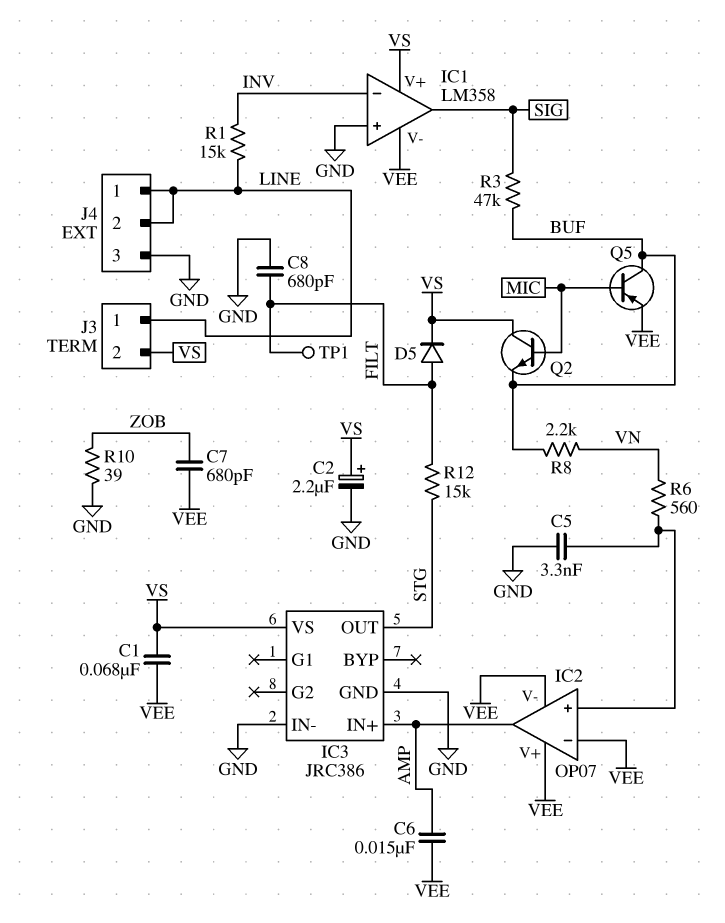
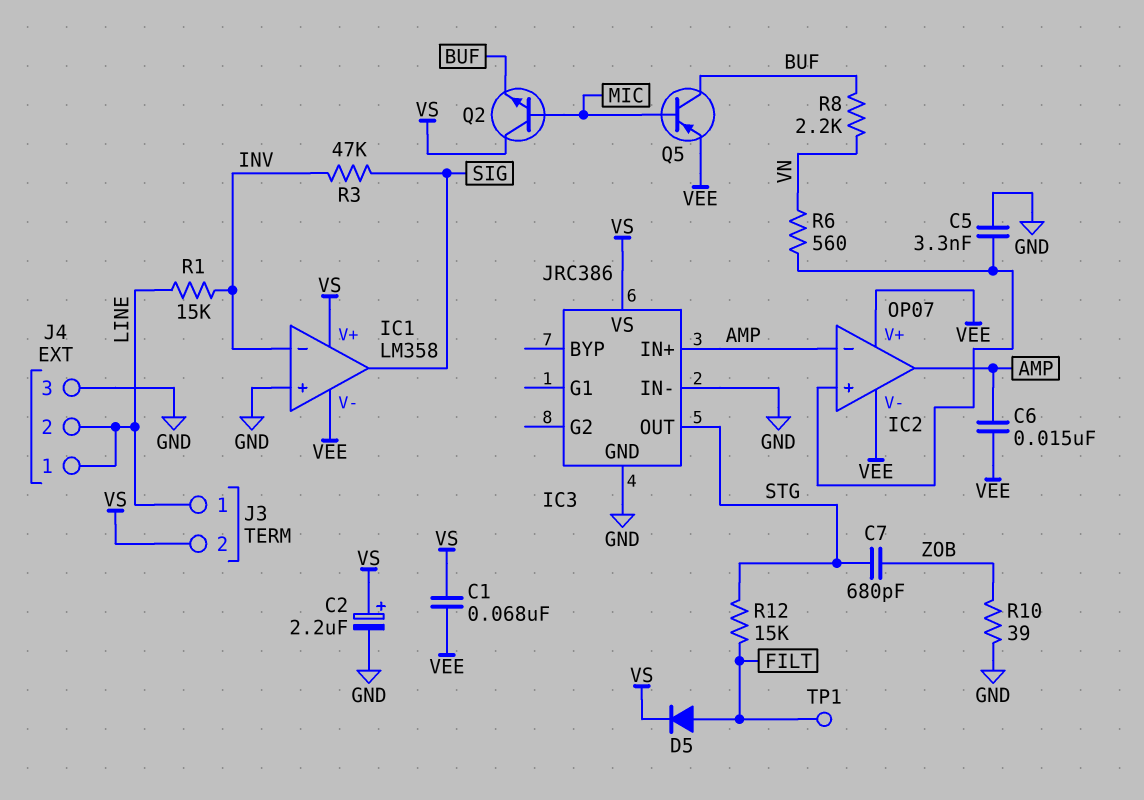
C7: 680pF (VEE, ZOB) -> 680pF (STG, ZOB)
C8: 680pF (FILT, GND) -> none
IC2 pin in-: VEE -> AMP
R3: 47k (BUF, SIG) -> 47k (INV, SIG)

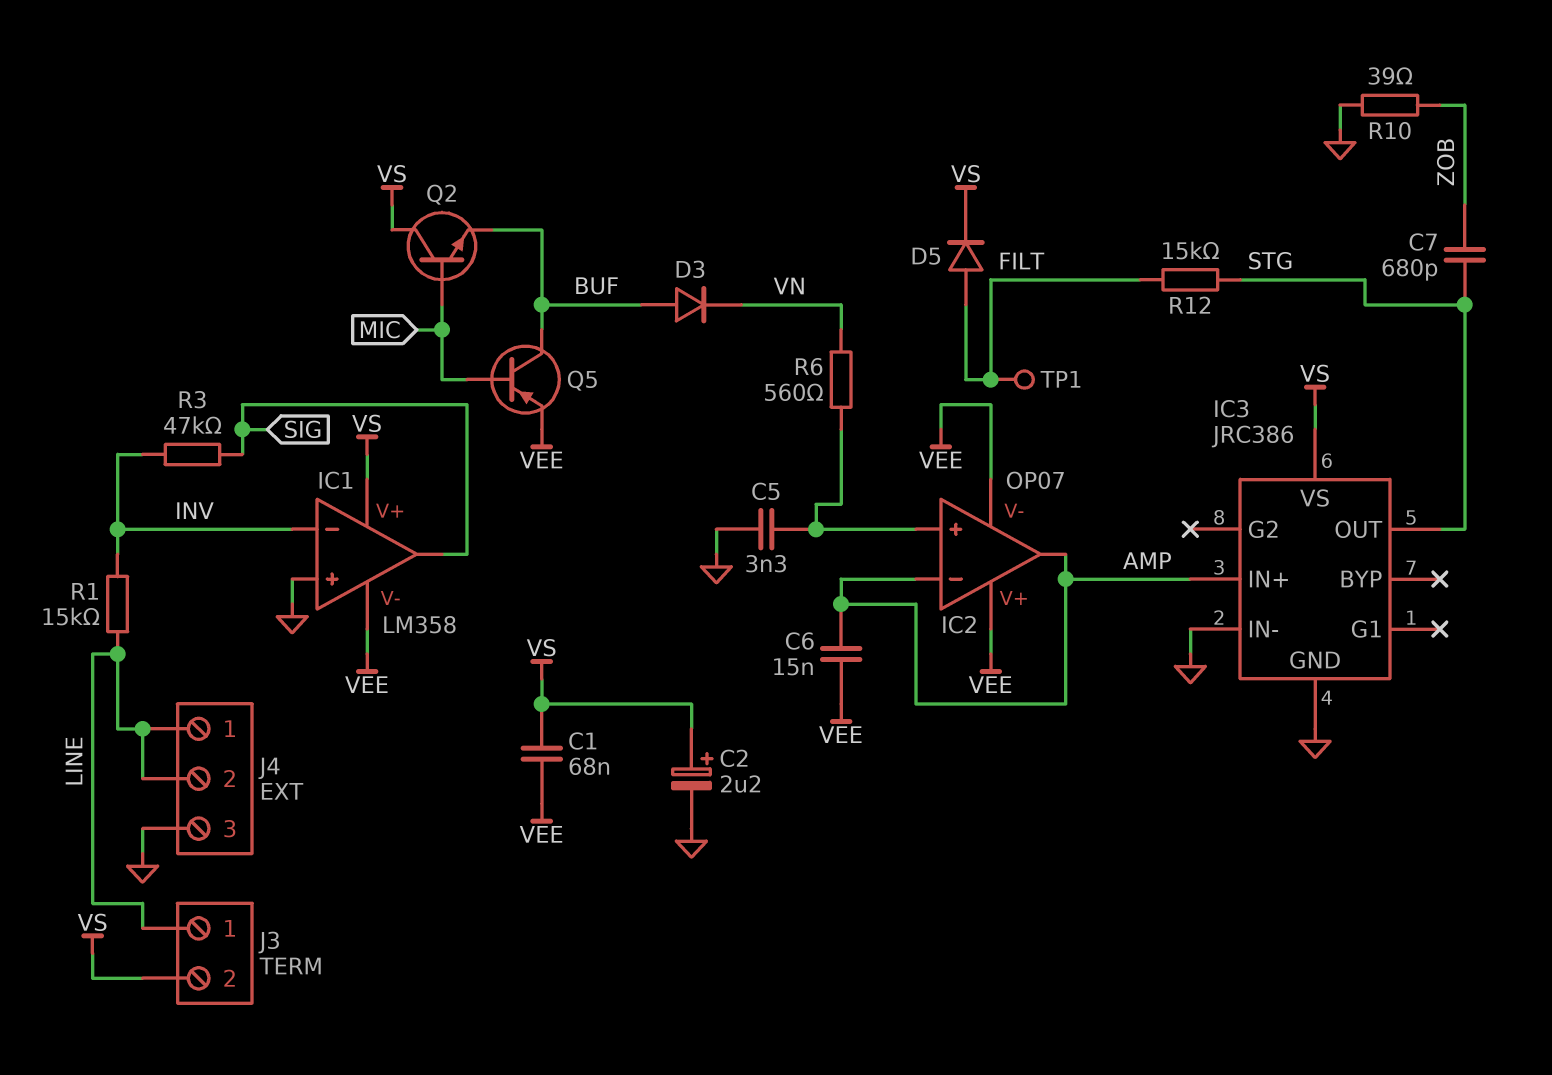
D3: none -> diode (A BUF, K VN)
R8: 2.2k (BUF, VN) -> none

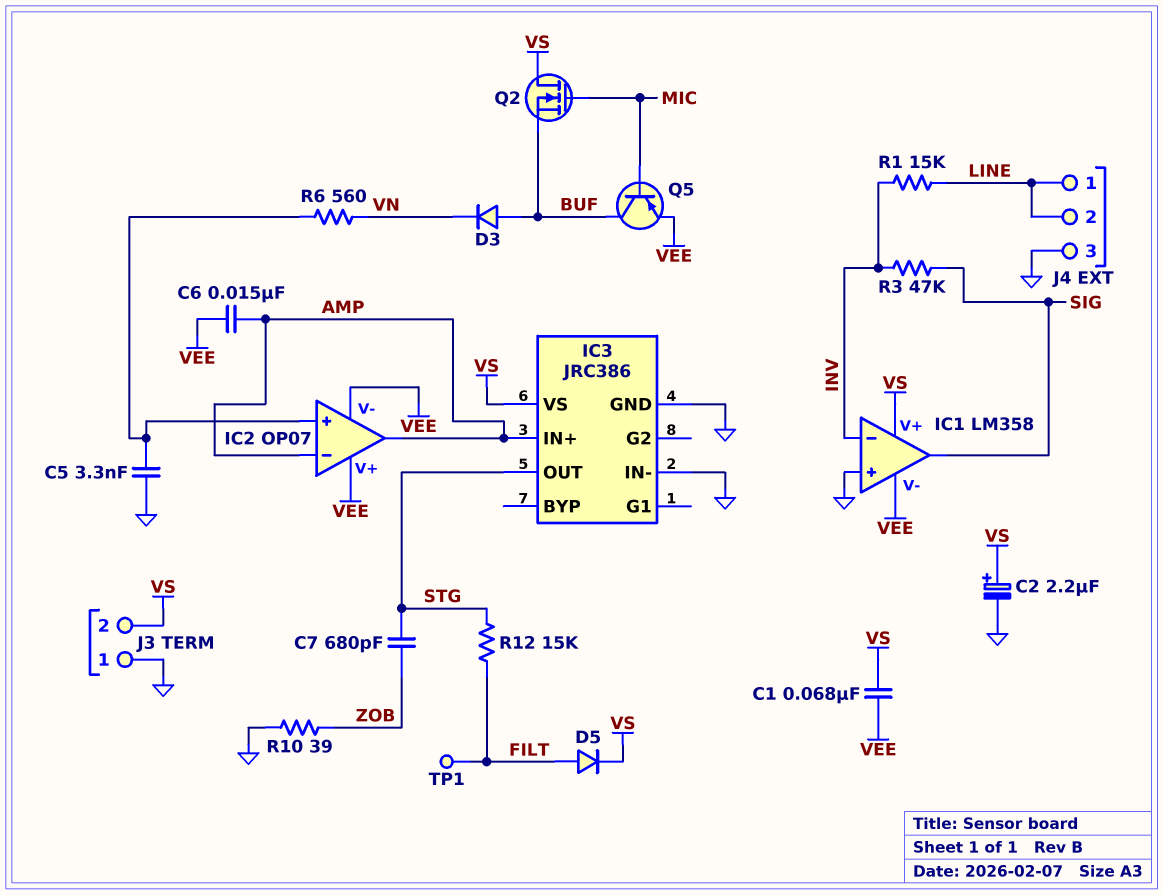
J3 pin 1: LINE -> GND
Q2: NPN (B MIC, C VS, E BUF) -> NMOS (G MIC, D VS, S BUF)

